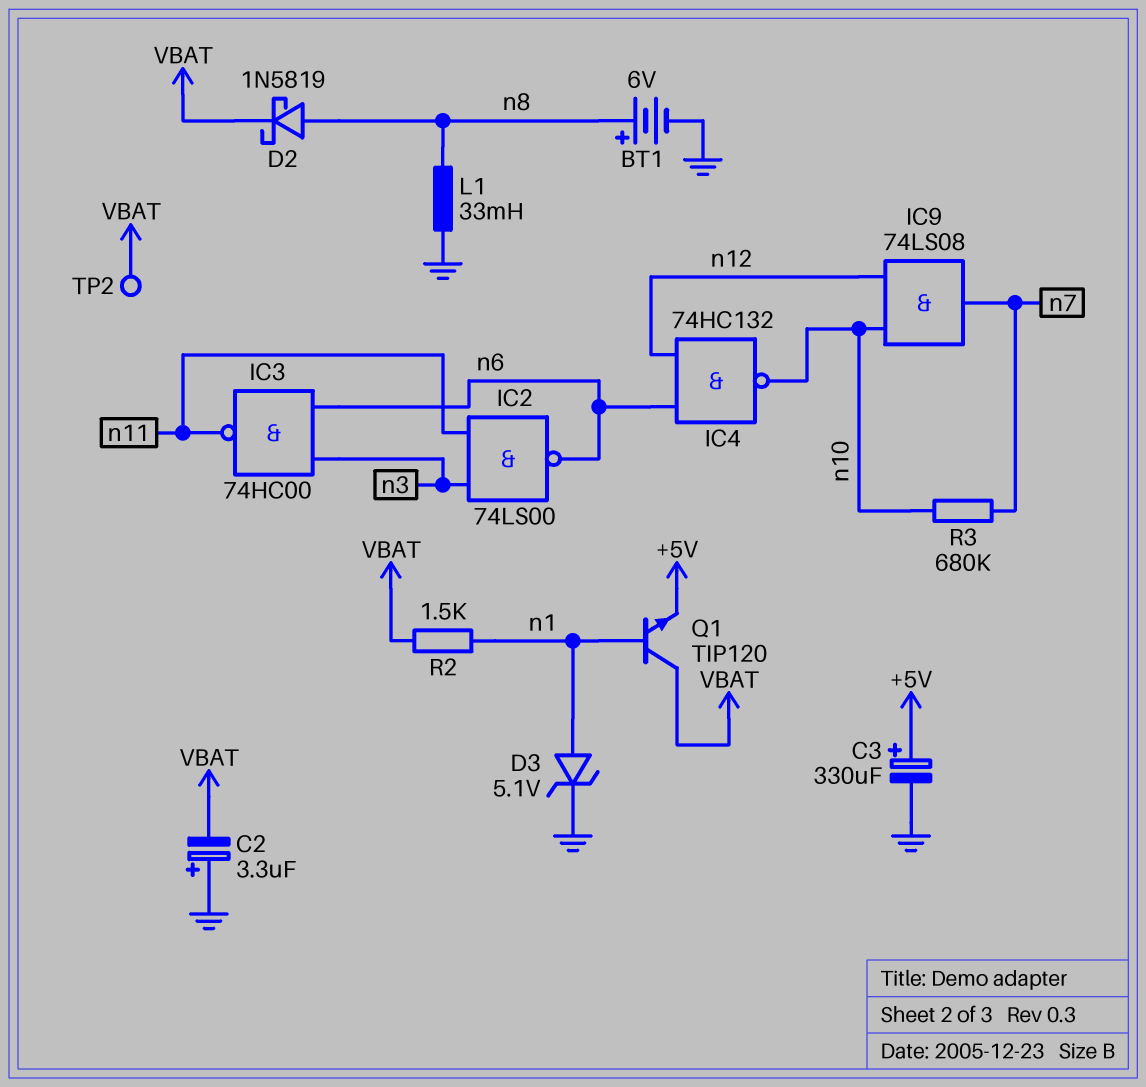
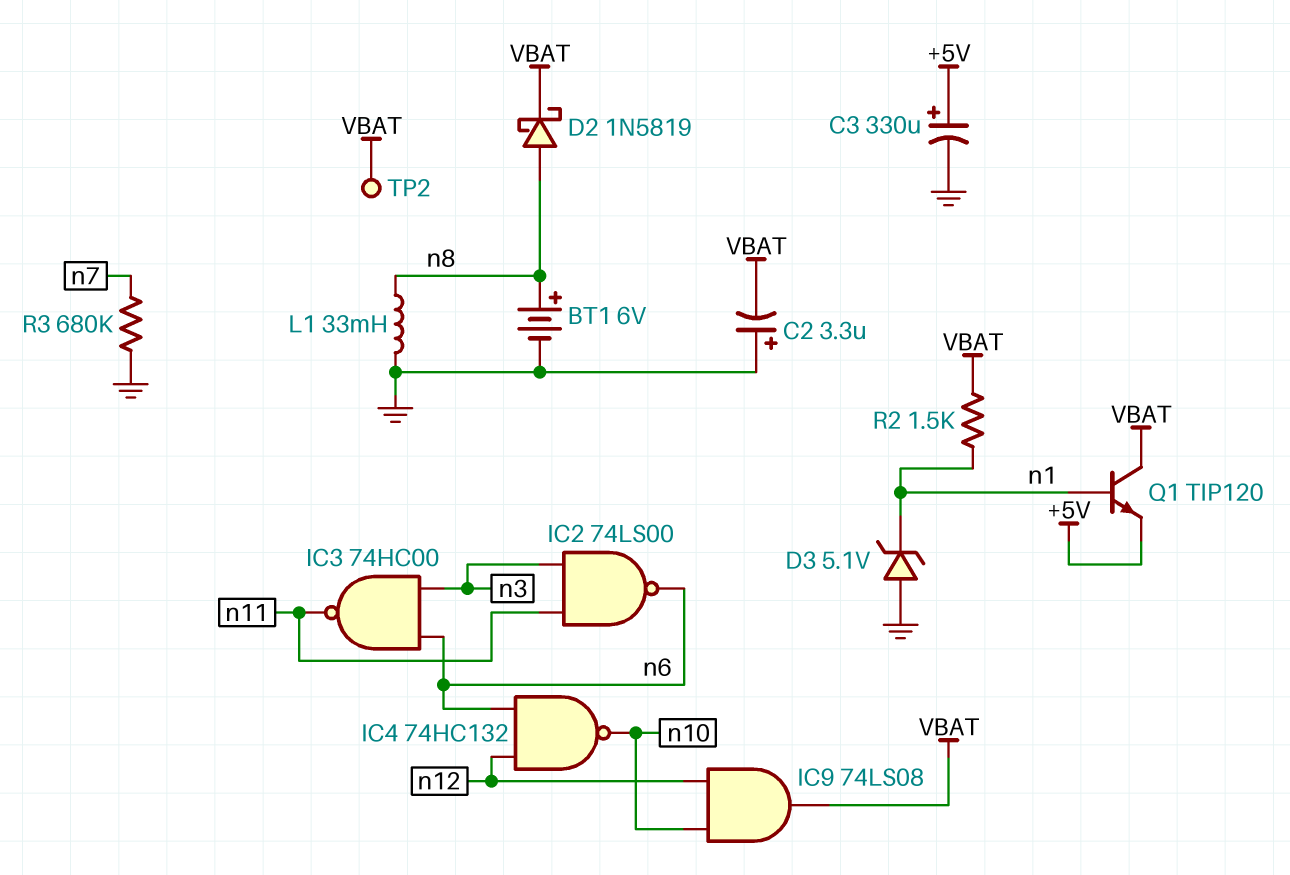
D3: zener 5.1V (A n1, K GND) -> zener 5.1V (A GND, K n1)
IC9: AND 74LS08 (in n10, in n12, out n7) -> AND 74LS08 (in n10, in n12, out VBAT)
R3: 680k (n7, n10) -> 680k (GND, n7)

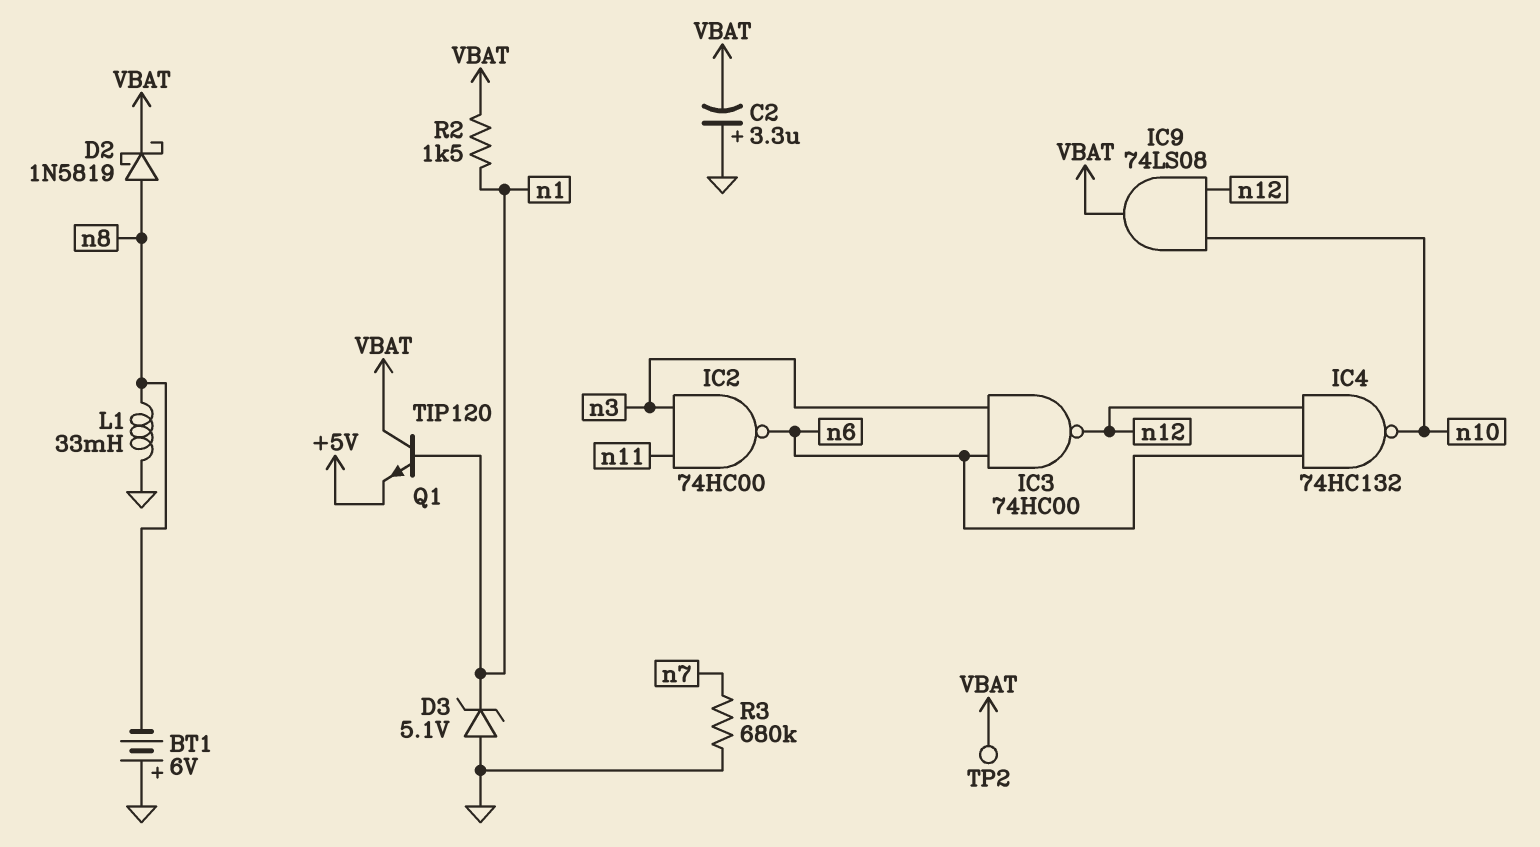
BT1: 6V (plus n8, minus GND) -> 6V (plus GND, minus n8)
C3: 330uF (plus +5V, minus GND) -> none
IC2: NAND 74LS00 (in n3, in n11, out n6) -> NAND 74HC00 (in n3, in n11, out n6)
IC3: NAND 74HC00 (in n3, in n6, out n11) -> NAND 74HC00 (in n3, in n6, out n12)

